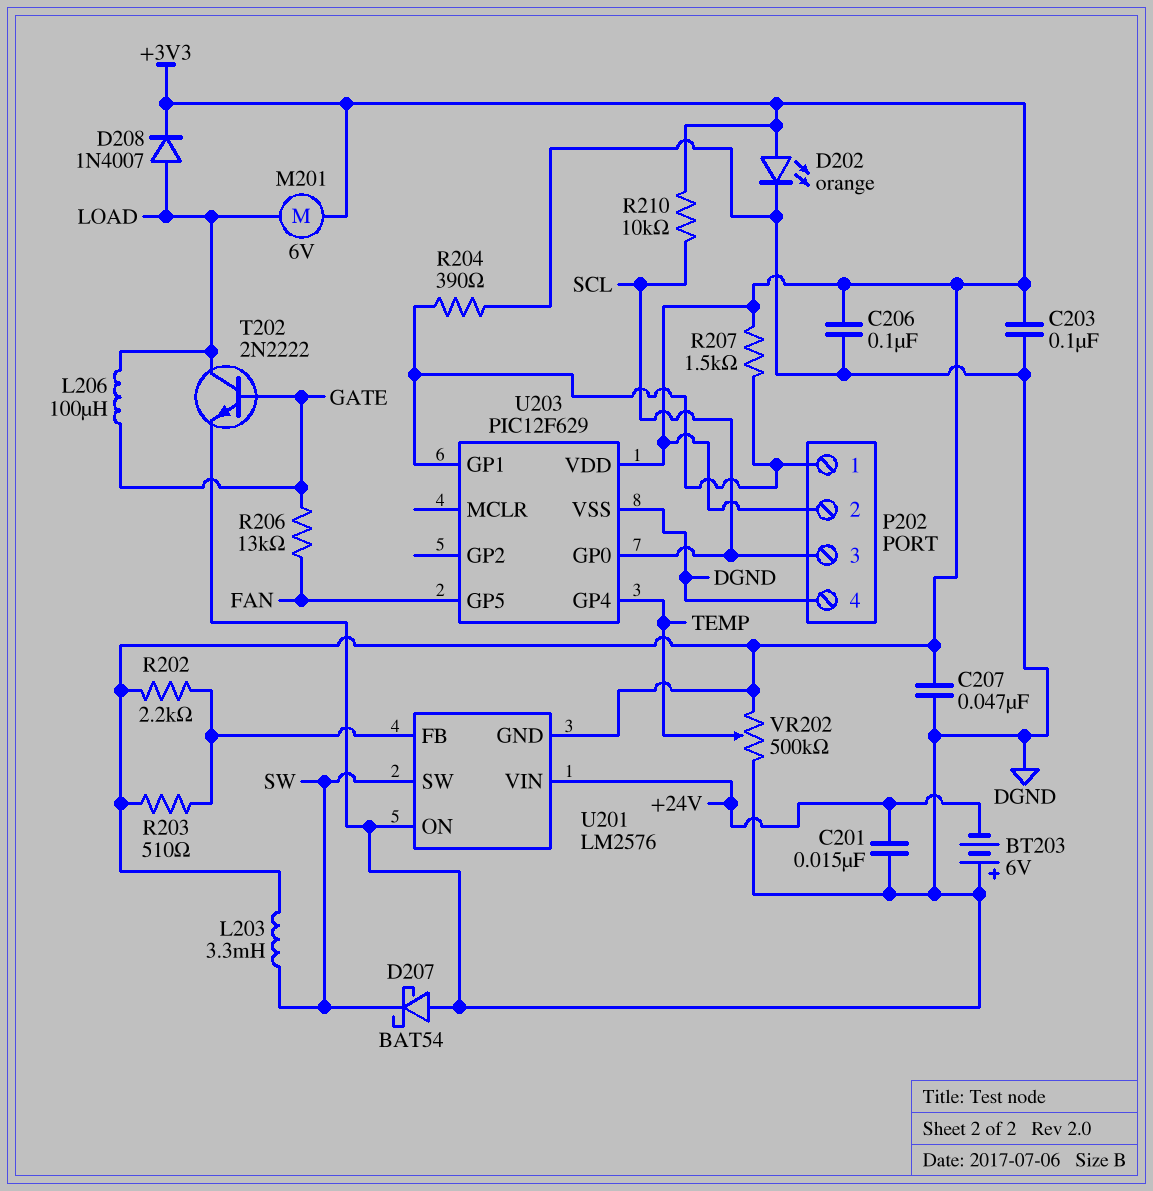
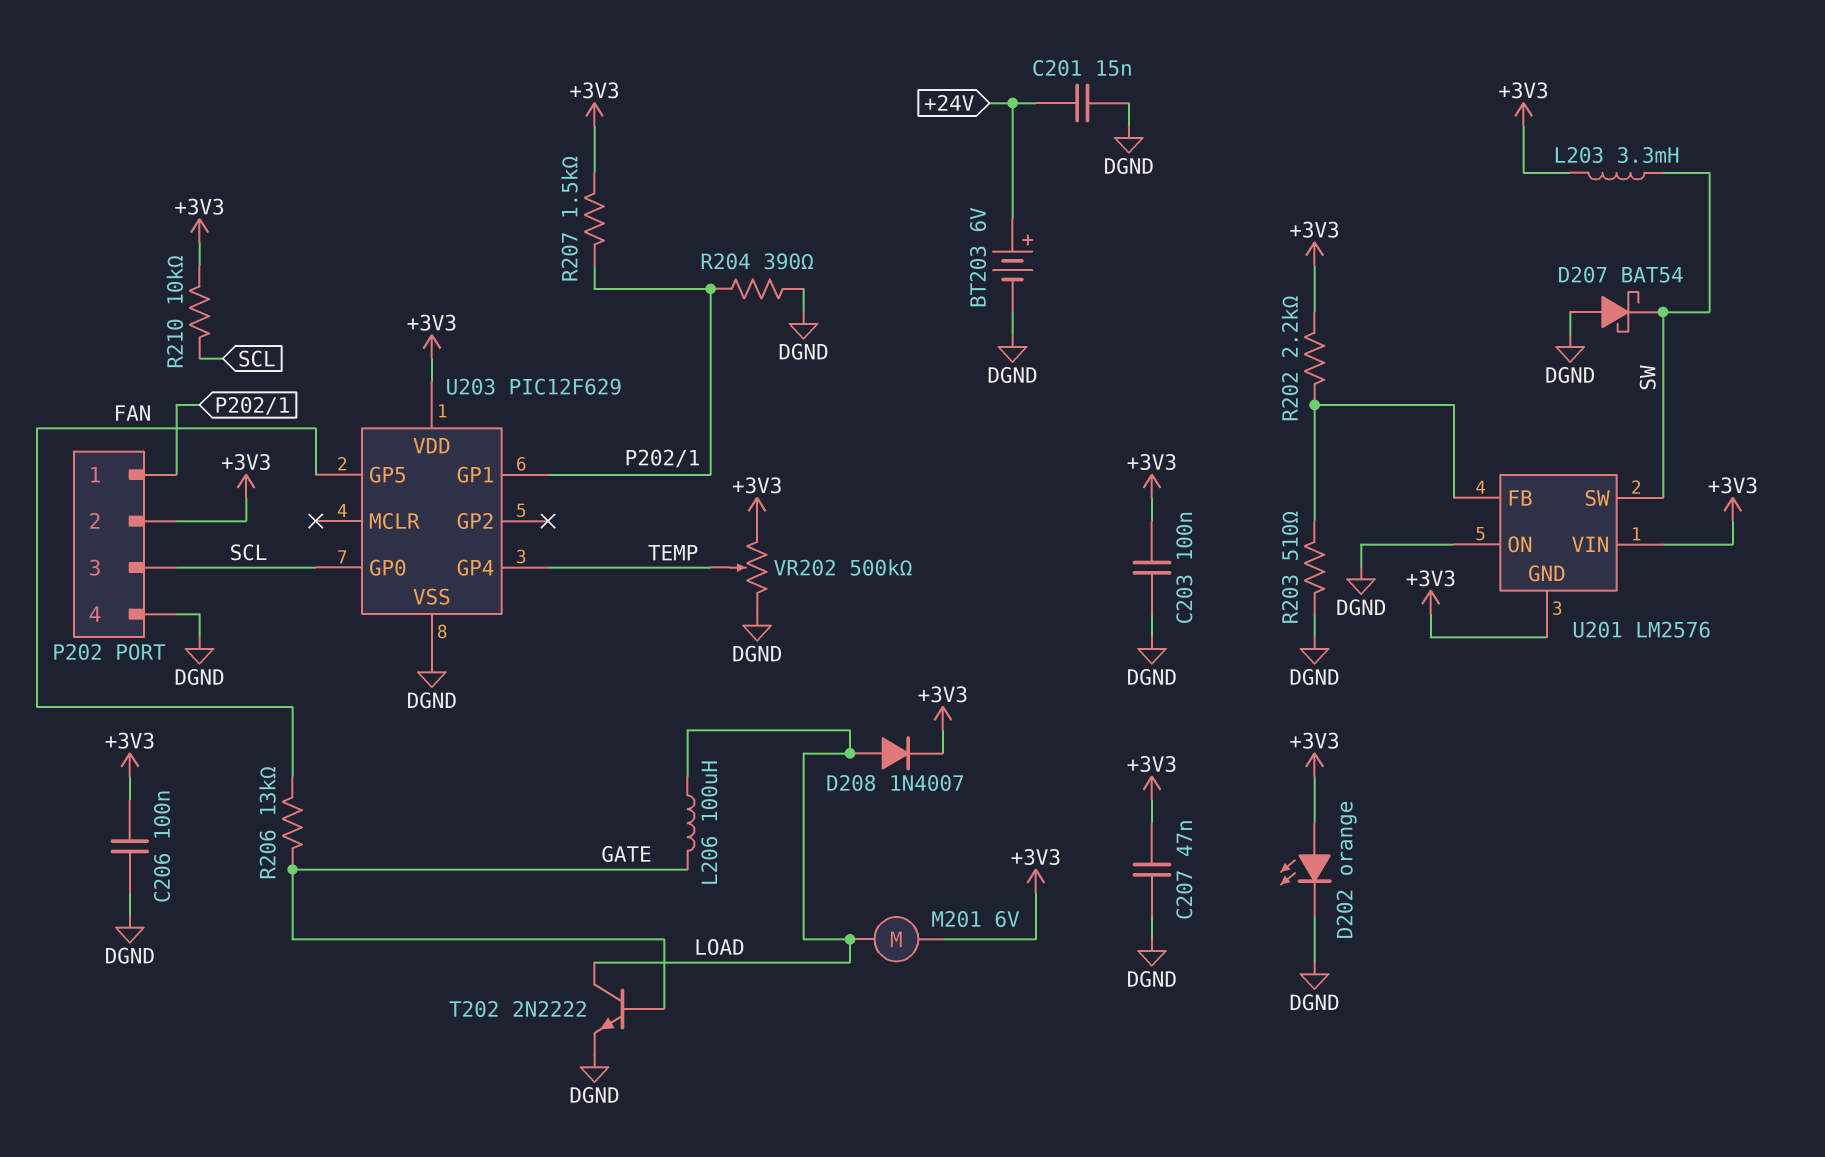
BT203: 6V (plus DGND, minus +24V) -> 6V (plus +24V, minus DGND)
R203: 510 (+3V3, U201/FB) -> 510 (DGND, U201/FB)
U201 pin VIN: +24V -> +3V3

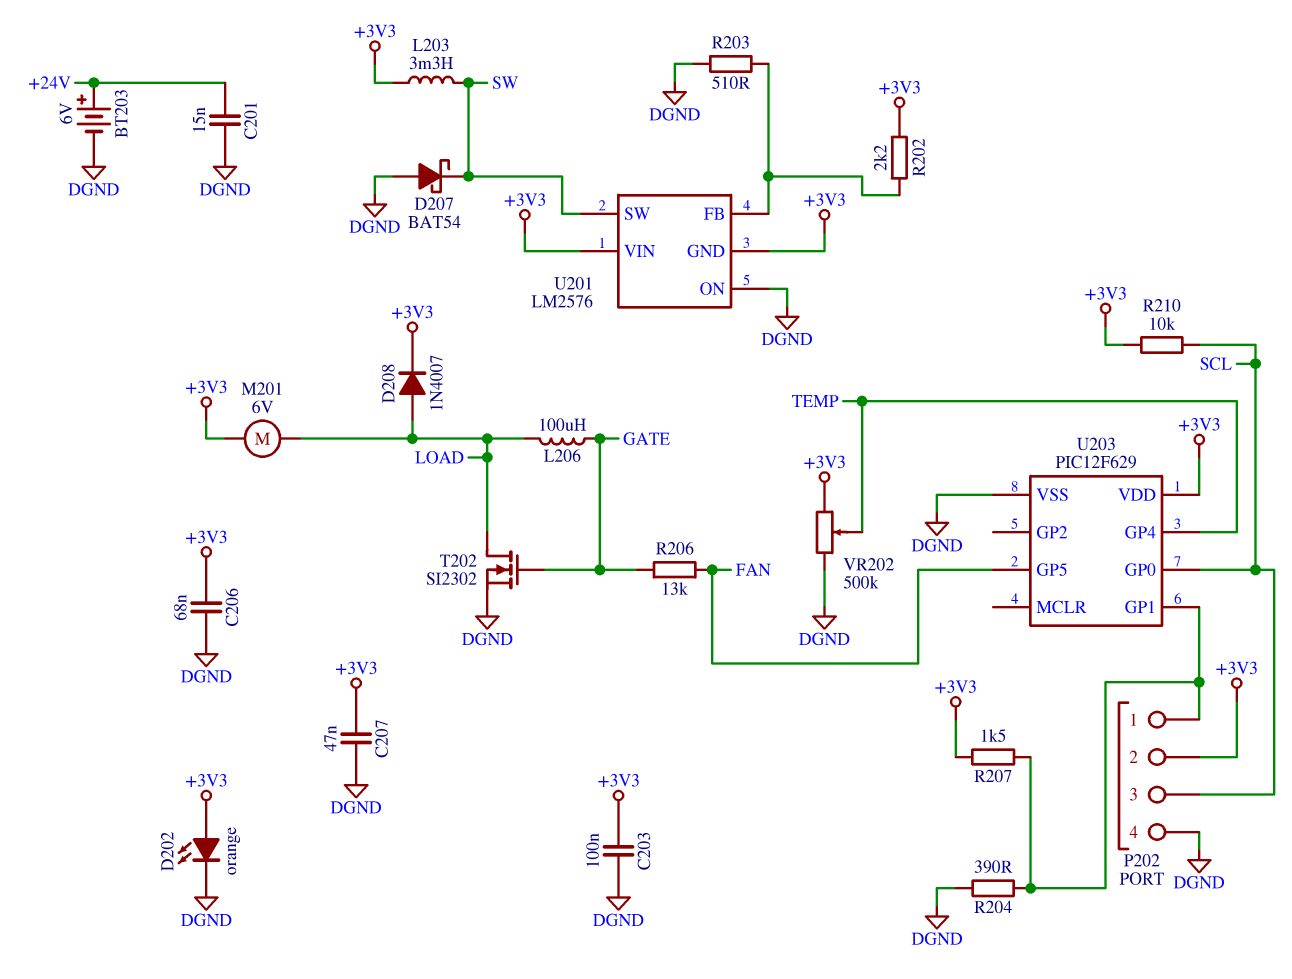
C206: 100nF (+3V3, DGND) -> 68nF (+3V3, DGND)
T202: NPN 2N2222 (B GATE, C LOAD, E DGND) -> NMOS SI2302 (G GATE, D LOAD, S DGND)

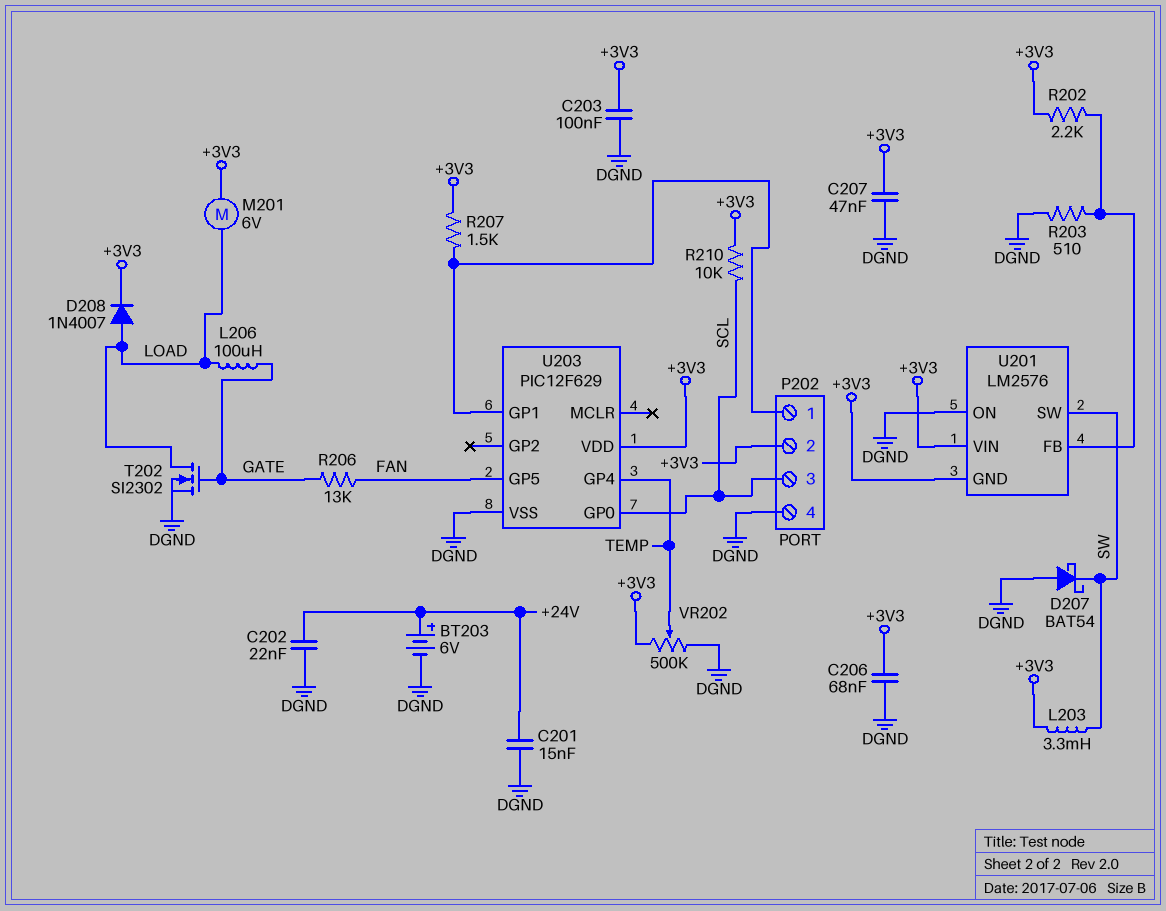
C202: none -> 22nF (+24V, DGND)
D202: LED orange (A +3V3, K DGND) -> none
R204: 390 (DGND, P202/1) -> none

